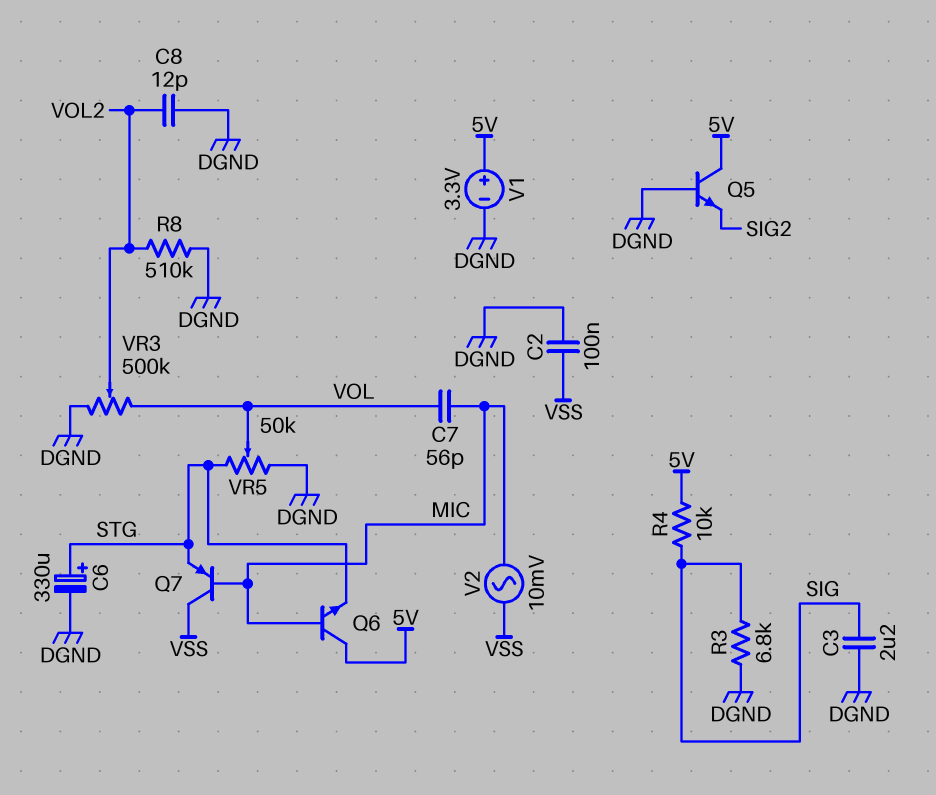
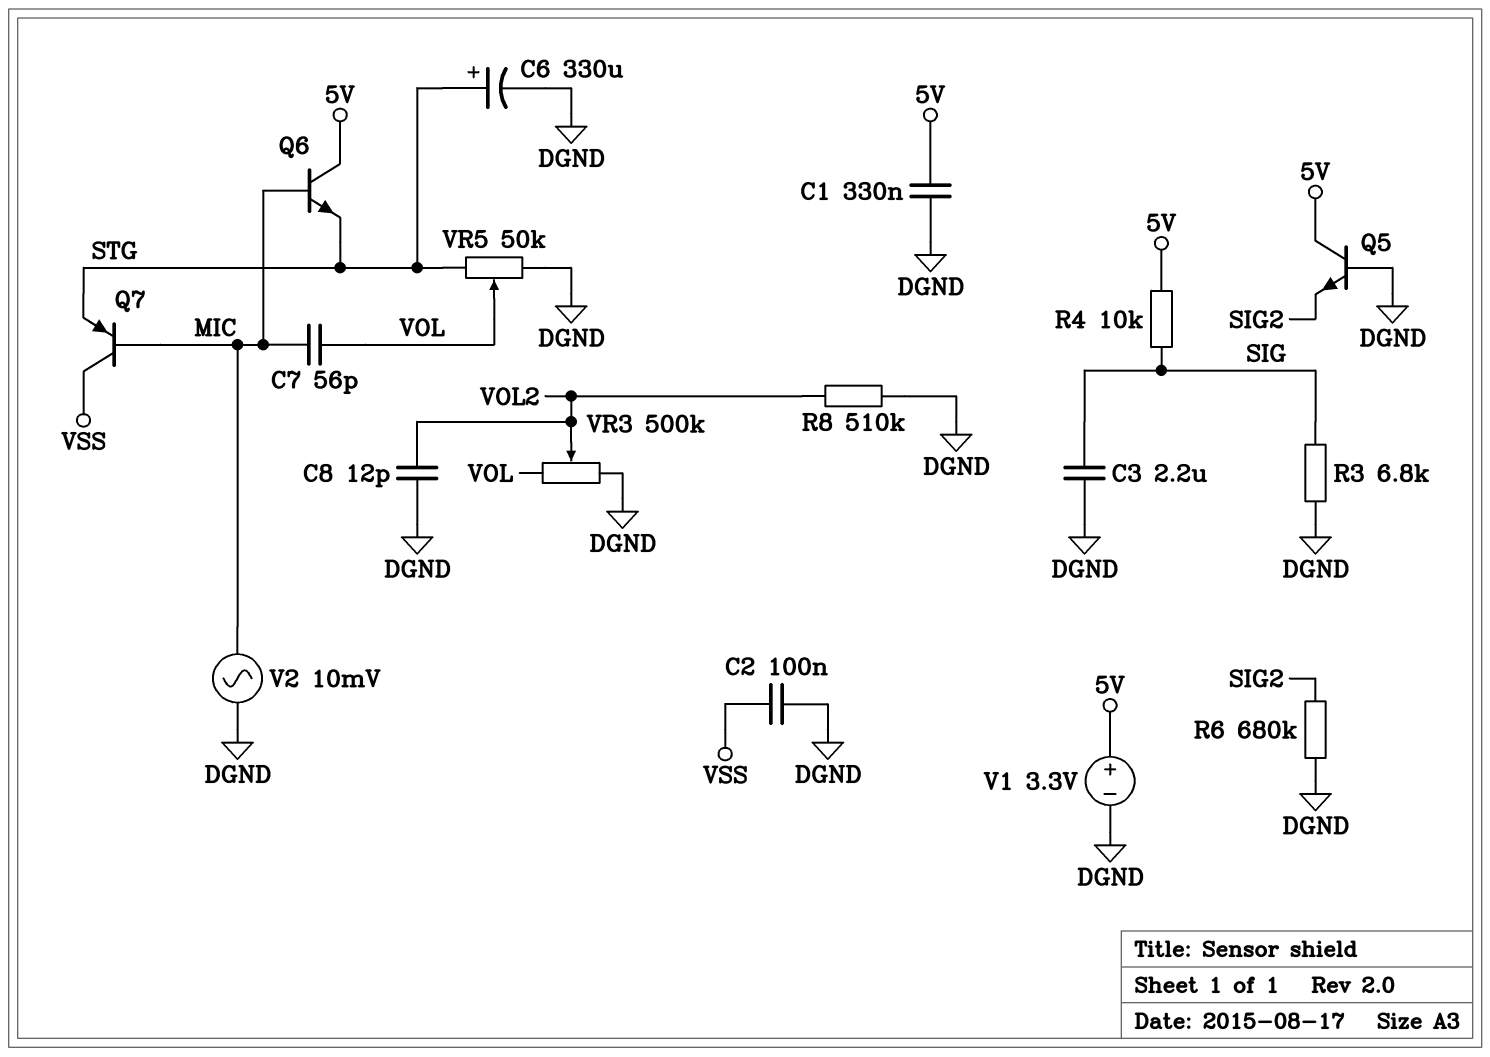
C1: none -> 330nF (5V, DGND)
R6: none -> 680k (DGND, SIG2)
V2: AC 10mV (MIC, VSS) -> AC 10mV (DGND, MIC)

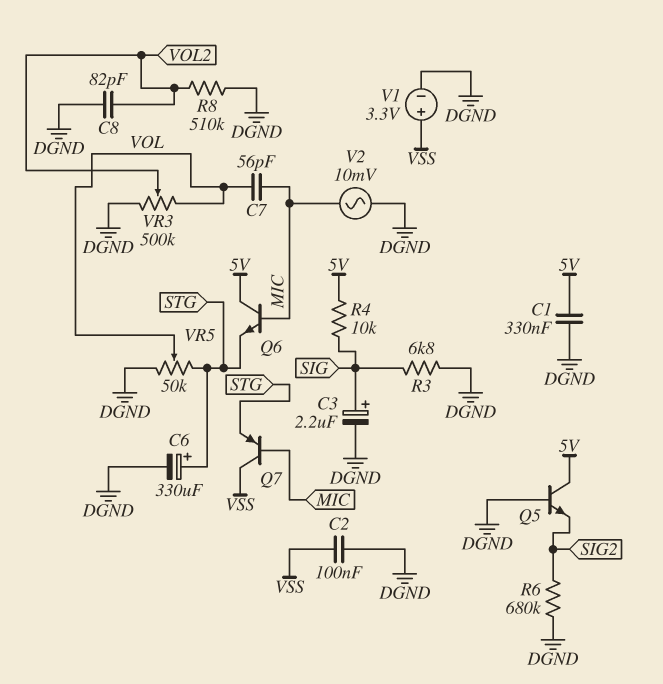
C3: 2.2uF (DGND, SIG) -> 2.2uF (plus SIG, minus DGND)
C8: 12pF (DGND, VOL2) -> 82pF (DGND, VOL2)
V1: 3.3V (plus 5V, minus DGND) -> 3.3V (plus VSS, minus DGND)

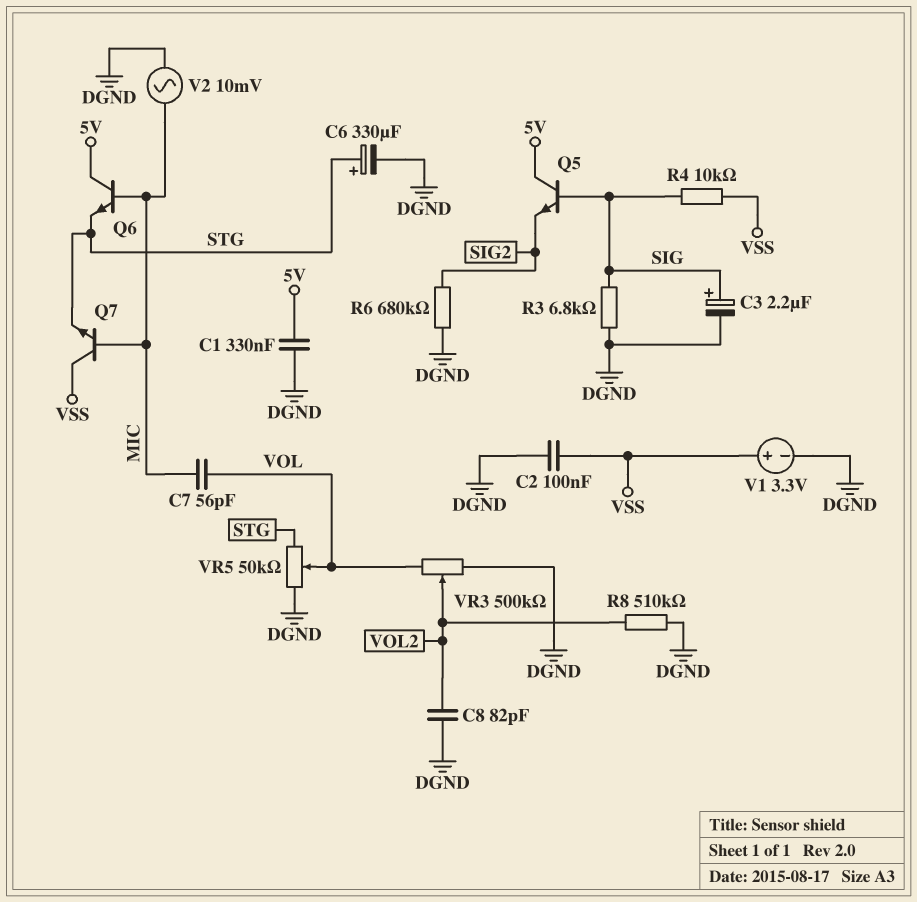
Q5: NPN (B DGND, C 5V, E SIG2) -> NPN (B SIG, C 5V, E SIG2)
Q7: PNP (B MIC, C VSS, E STG) -> NPN (B MIC, C VSS, E STG)
R4: 10k (5V, SIG) -> 10k (SIG, VSS)

